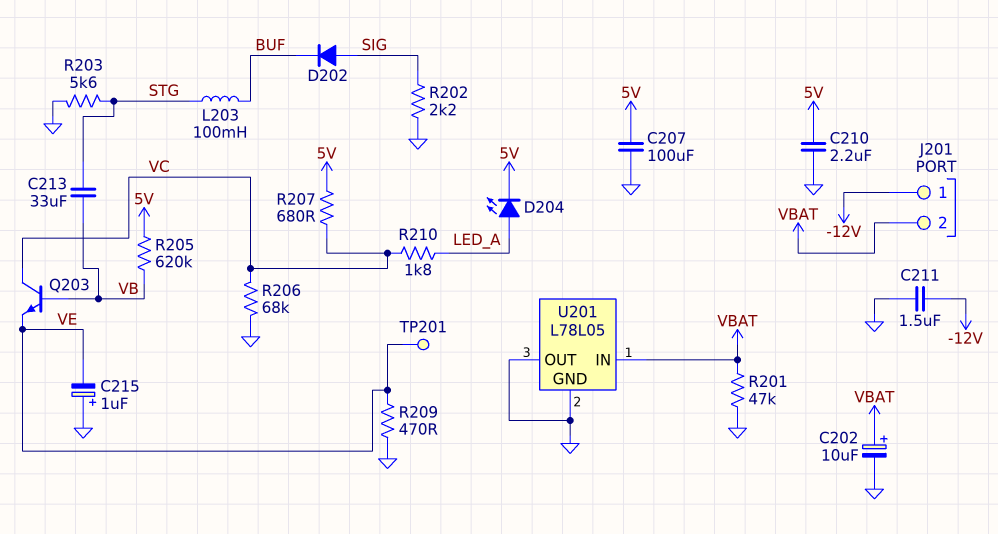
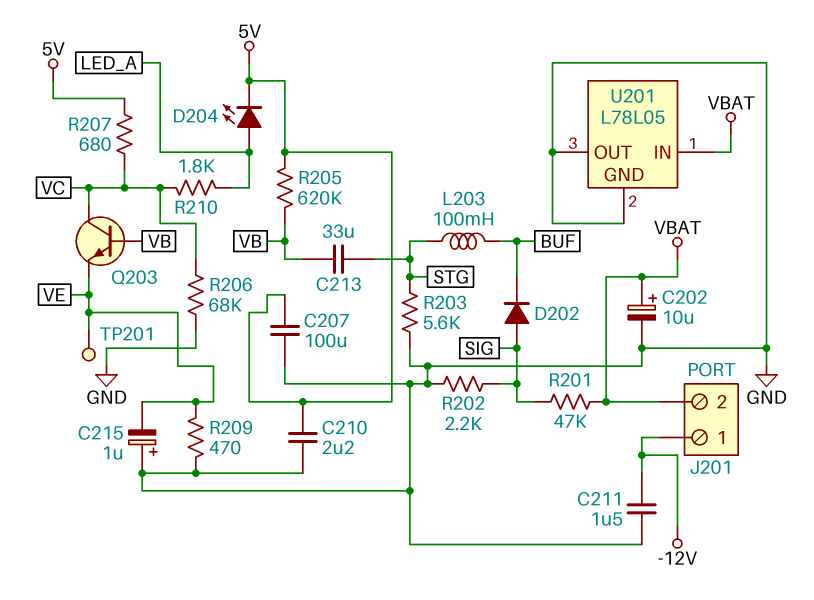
R201: 47k (GND, VBAT) -> 47k (SIG, VBAT)

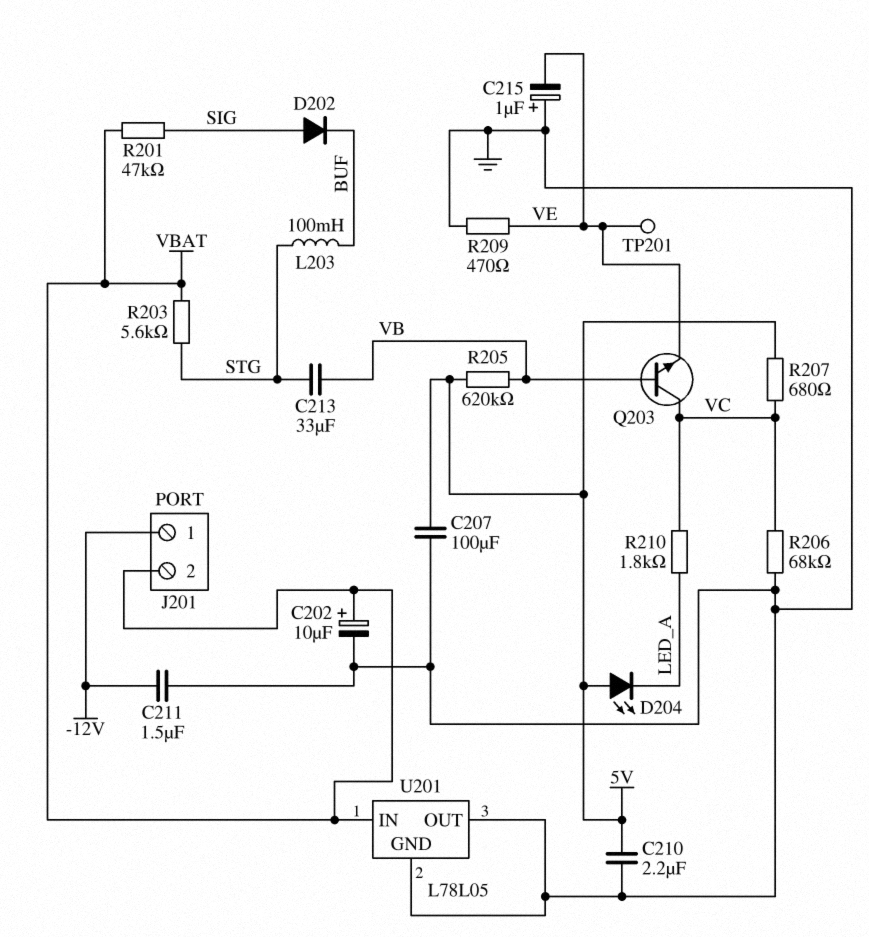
D204: LED (A LED_A, K 5V) -> LED (A 5V, K LED_A)
R202: 2.2k (GND, SIG) -> none
R203: 5.6k (GND, STG) -> 5.6k (STG, VBAT)

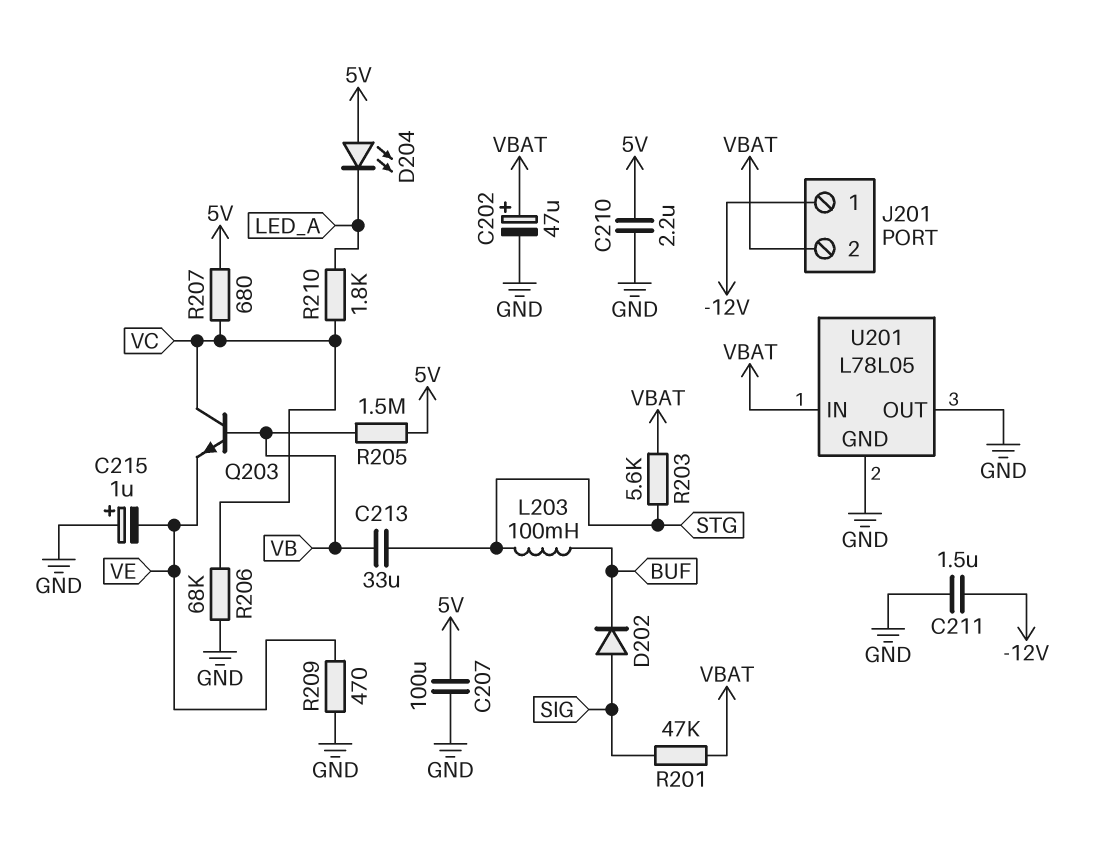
C202: 10uF (plus VBAT, minus GND) -> 47uF (plus VBAT, minus GND)
R205: 620k (5V, VB) -> 1.5M (5V, VB)
TP201: test point (VE) -> none

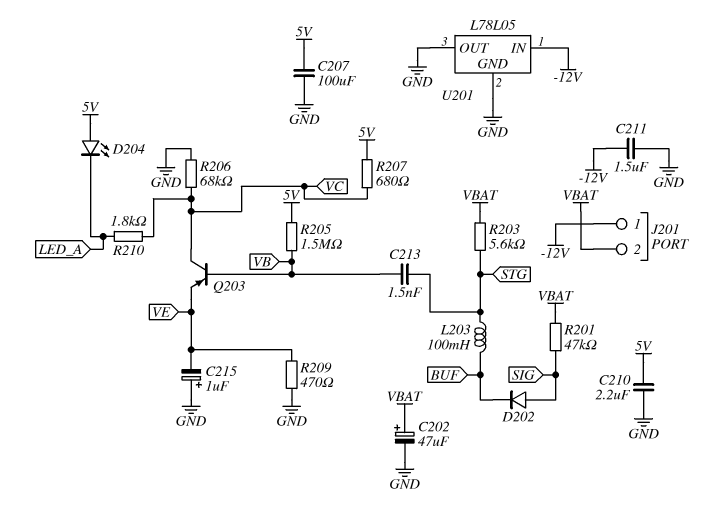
C213: 33uF (STG, VB) -> 1.5nF (STG, VB)
Q203: NPN (B VB, C VC, E VE) -> PNP (B VB, C VC, E VE)
U201 pin IN: VBAT -> -12V

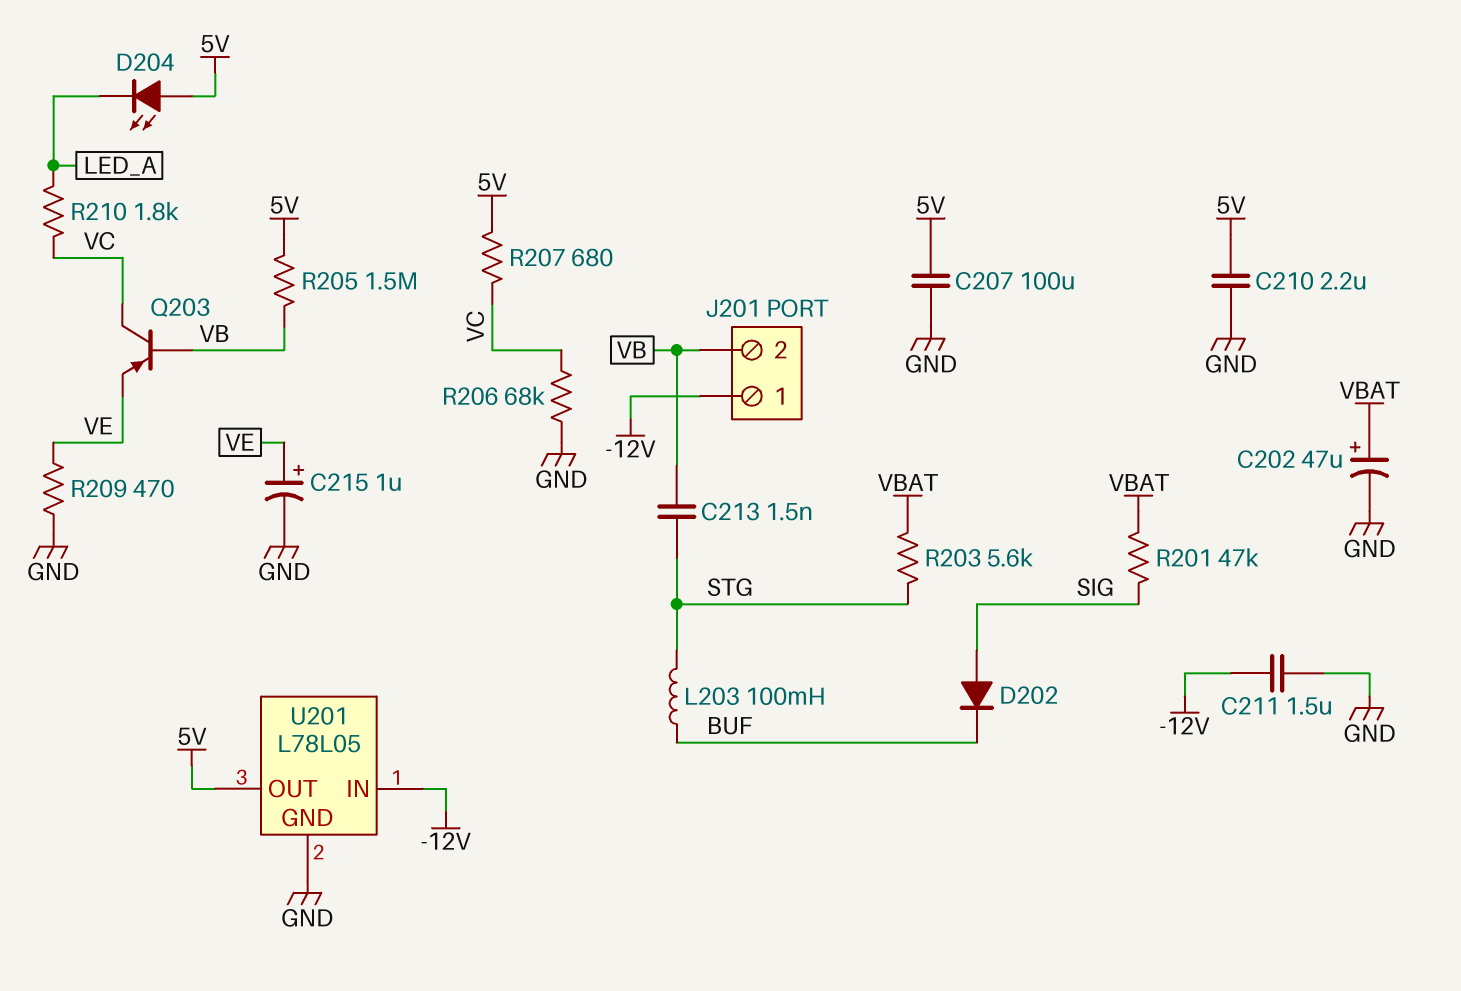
C215: 1uF (plus GND, minus VE) -> 1uF (plus VE, minus GND)
J201 pin 2: VBAT -> VB
U201 pin OUT: GND -> 5V

